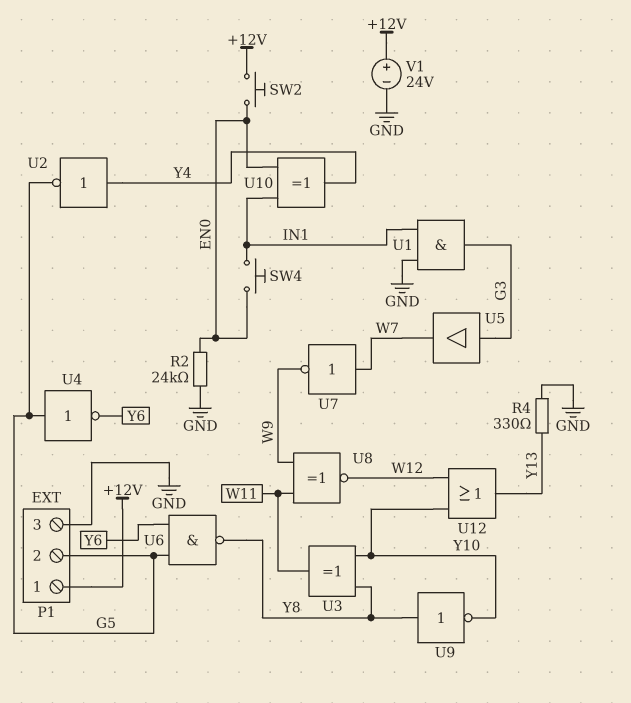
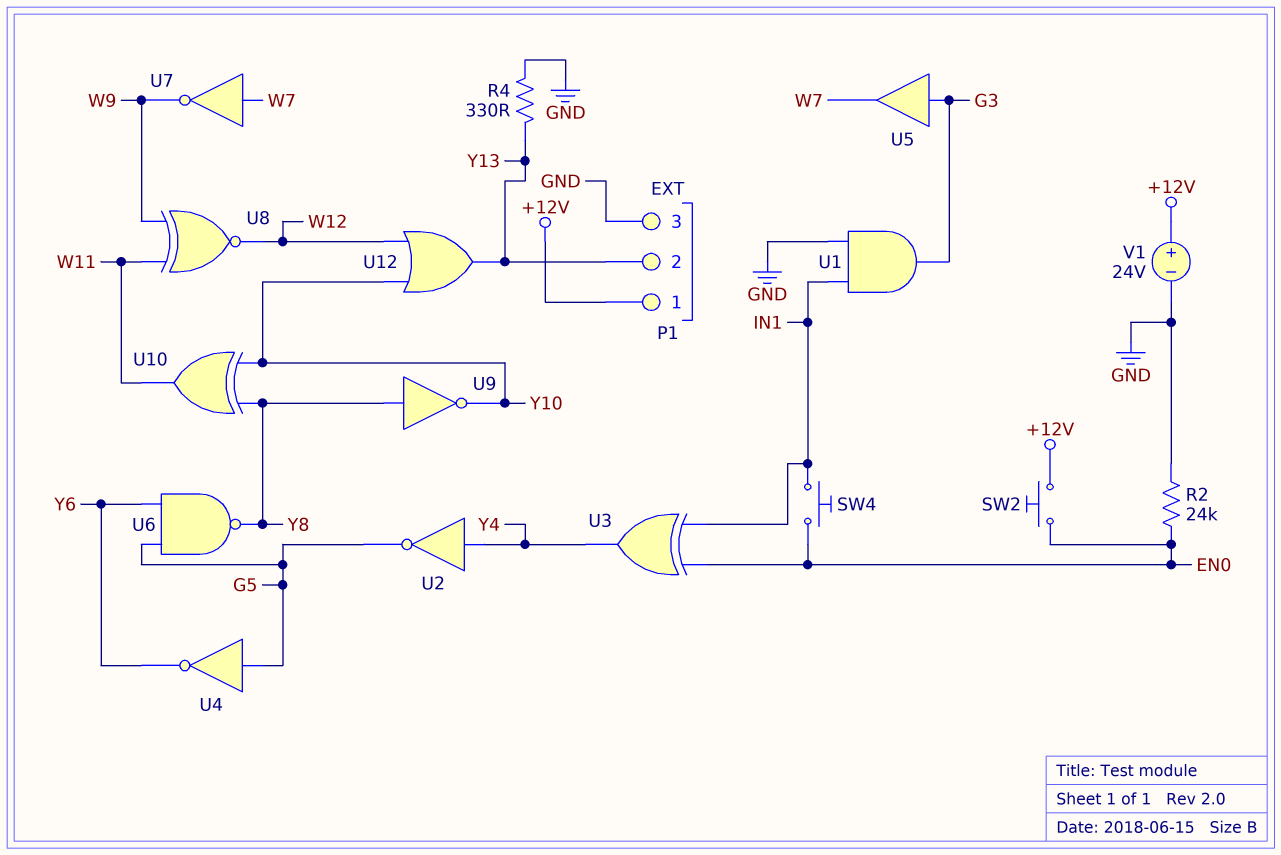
P1 pin 2: G5 -> Y13
U3: XOR (in Y8, in Y10, out W11) -> XOR (in EN0, in IN1, out Y4)
U10: XOR (in EN0, in IN1, out Y4) -> XOR (in Y8, in Y10, out W11)

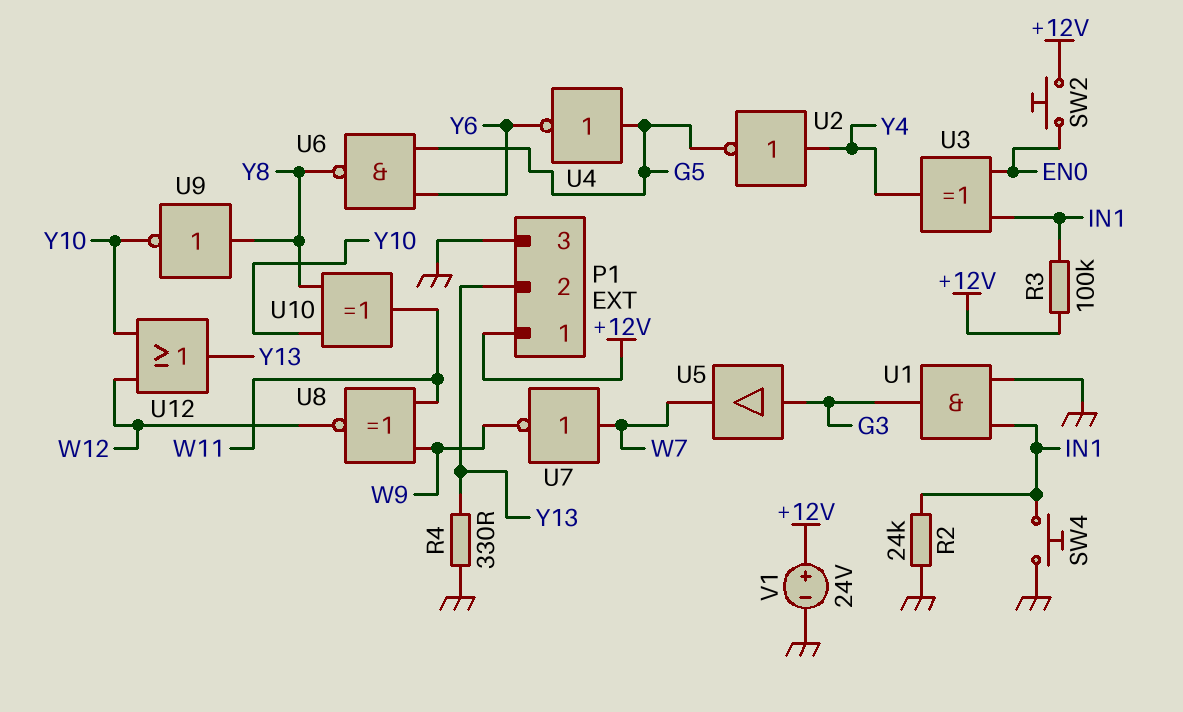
R2: 24k (EN0, GND) -> 24k (GND, IN1)
R3: none -> 100k (+12V, IN1)
SW4: button (EN0, IN1) -> button (GND, IN1)

